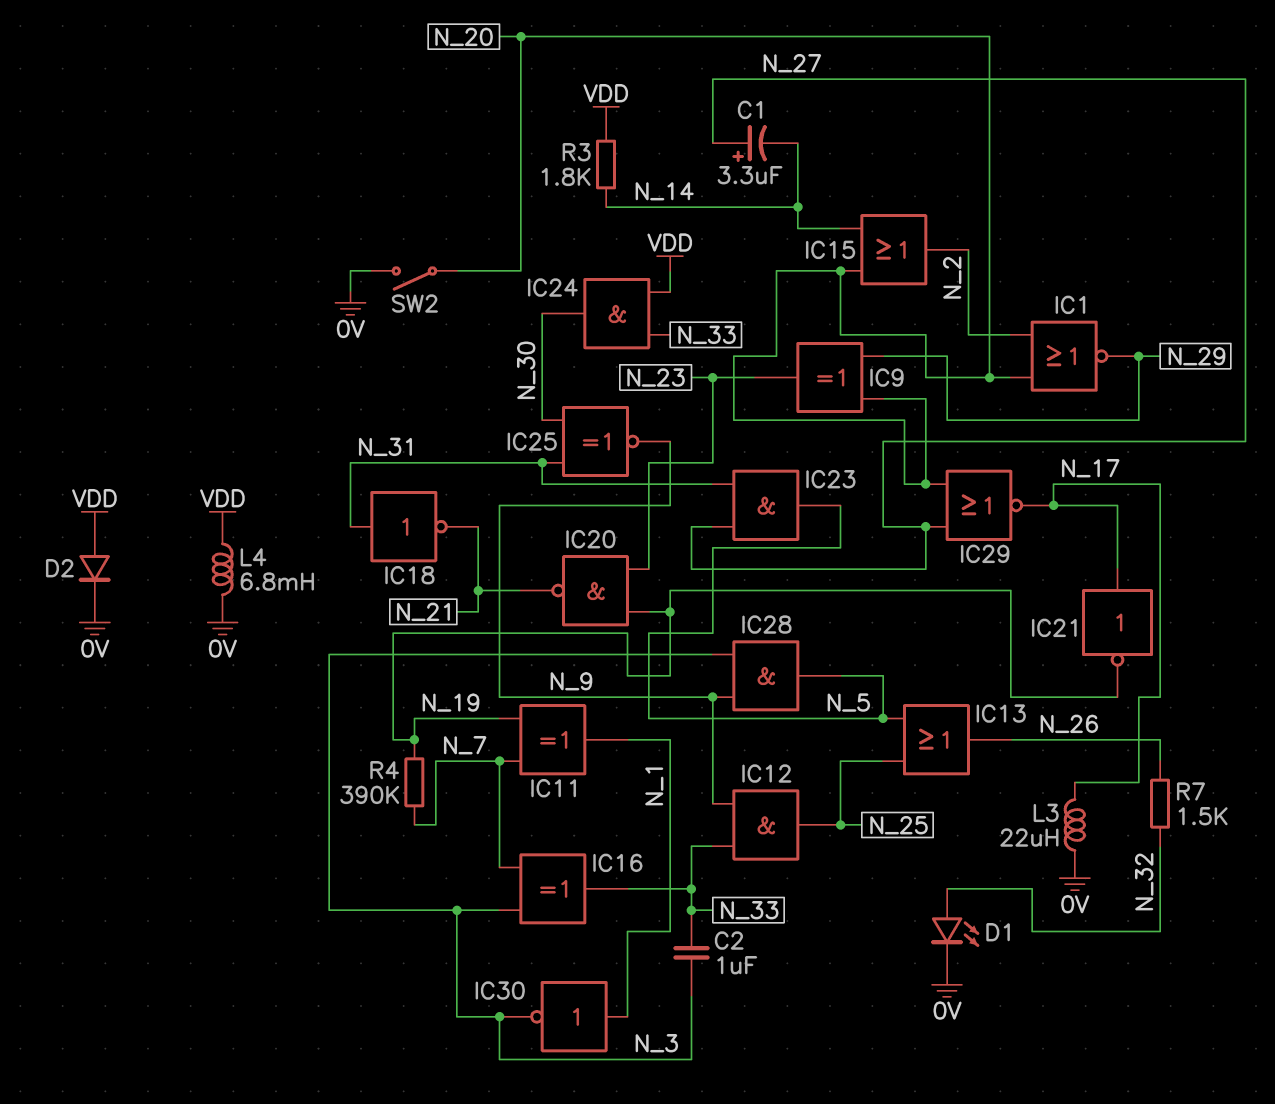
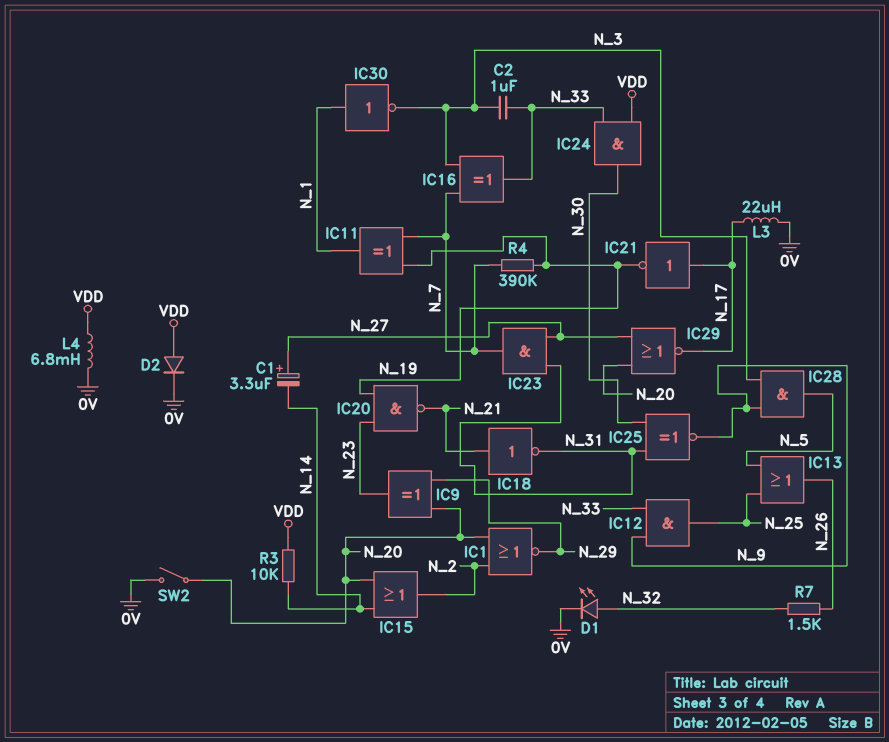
IC18: NOT (in N_31, out N_21) -> NOT (in N_21, out N_31)
IC23: AND (in N_27, in N_31, out N_5) -> AND (in N_27, in N_31, out N_7)
R3: 1.8k (N_14, VDD) -> 10k (N_14, VDD)

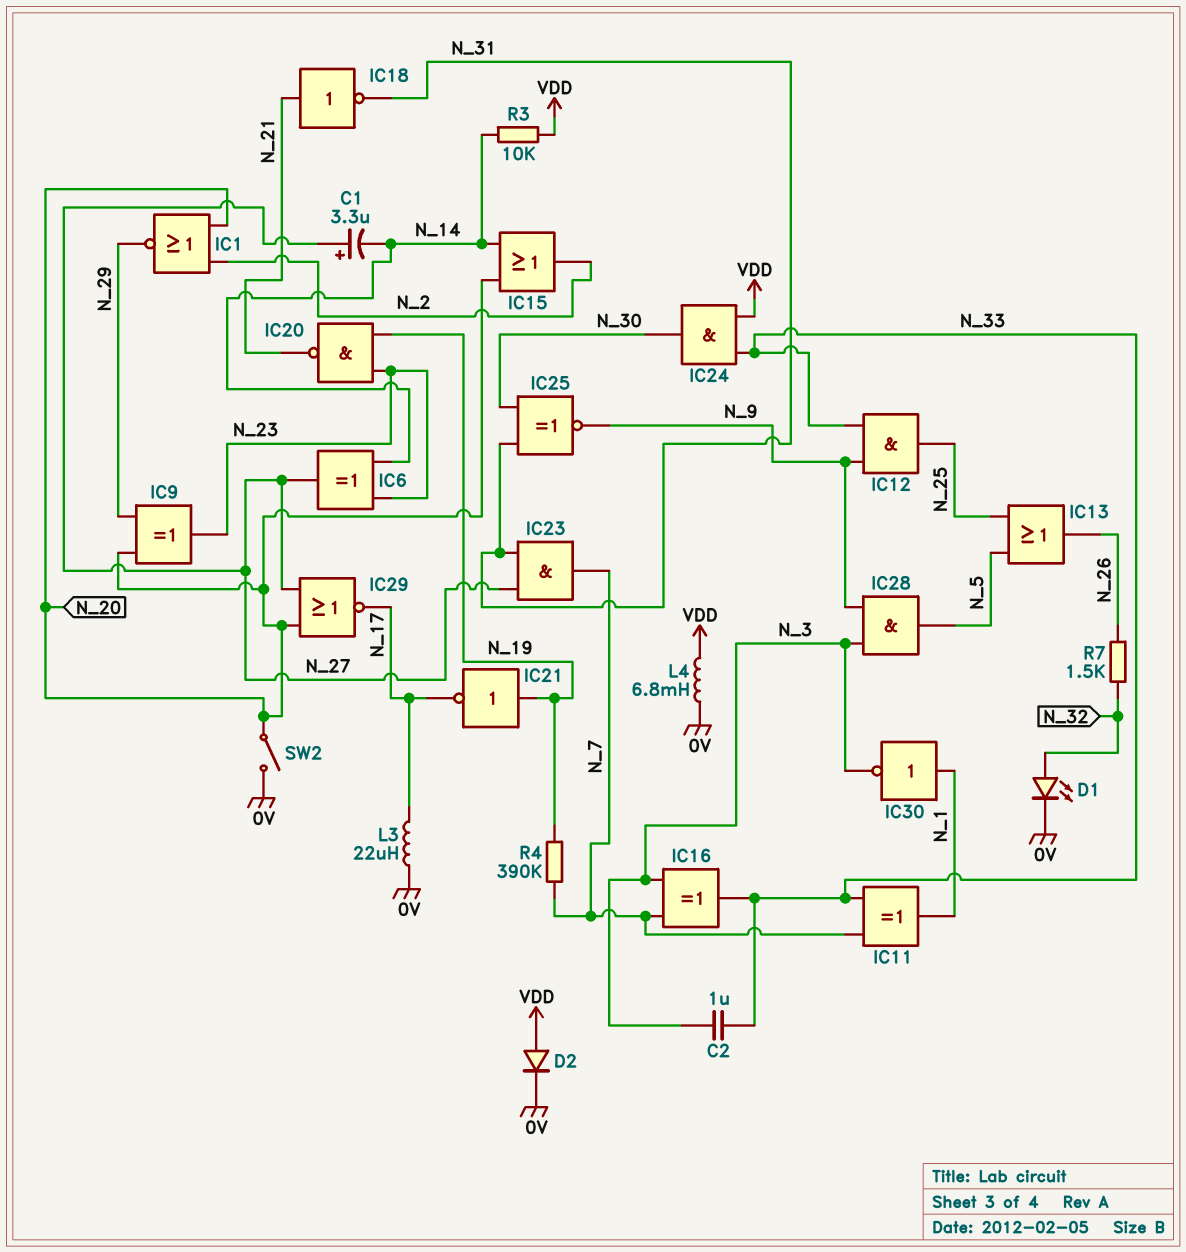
IC6: none -> XOR (in N_14, in N_23, out N_27)
IC11: XOR (in N_7, in N_19, out N_1) -> XOR (in N_7, in N_33, out N_1)
IC21: NOT (in N_17, out N_19) -> NOT (in N_19, out N_17)

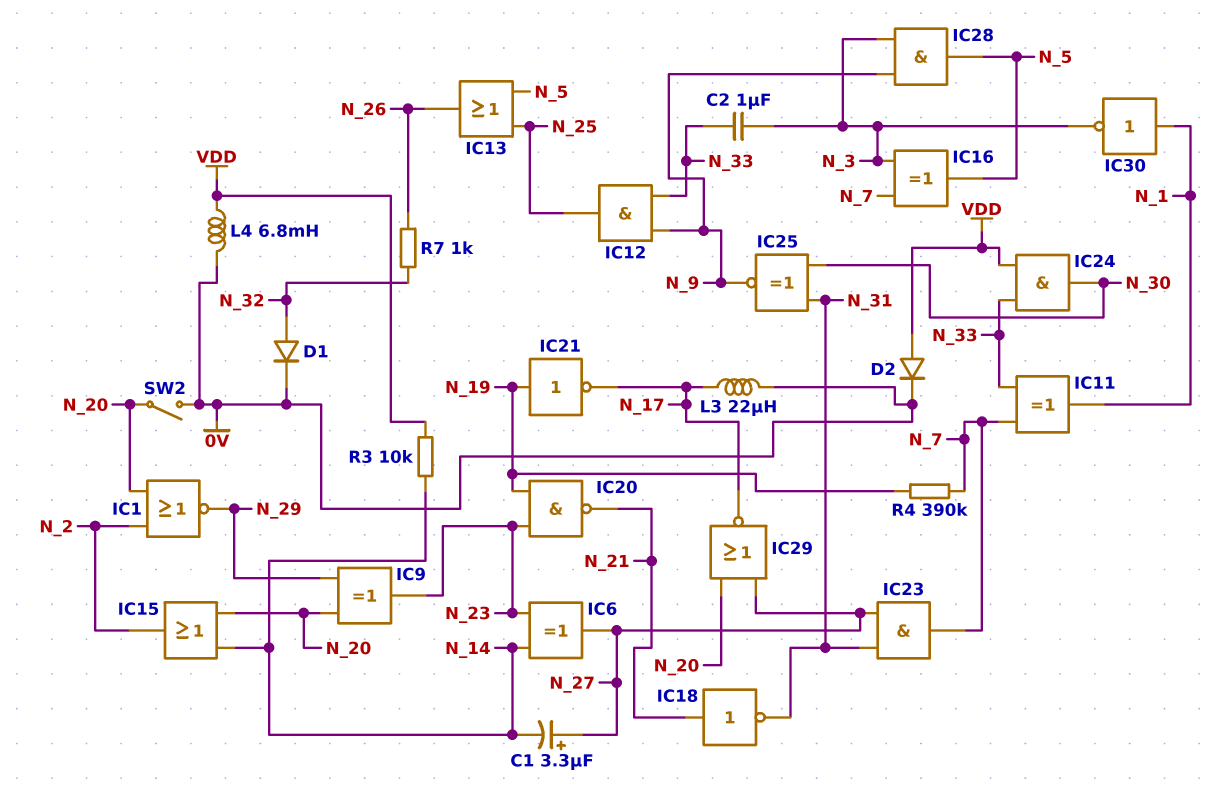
D1: LED (A N_32, K 0V) -> diode (A N_32, K 0V)
IC16: XOR (in N_3, in N_7, out N_33) -> XOR (in N_3, in N_7, out N_5)
R7: 1.5k (N_26, N_32) -> 1k (N_26, N_32)

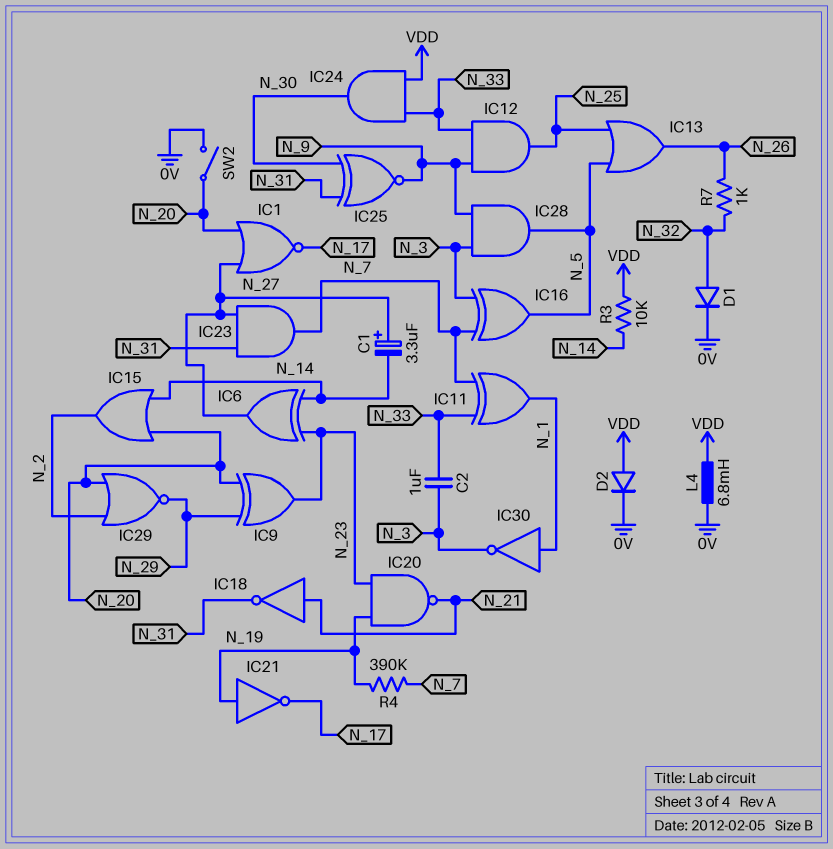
IC1: NOR (in N_2, in N_20, out N_29) -> NOR (in N_20, in N_27, out N_17)
IC29: NOR (in N_20, in N_27, out N_17) -> NOR (in N_2, in N_20, out N_29)
L3: 22uH (0V, N_17) -> none

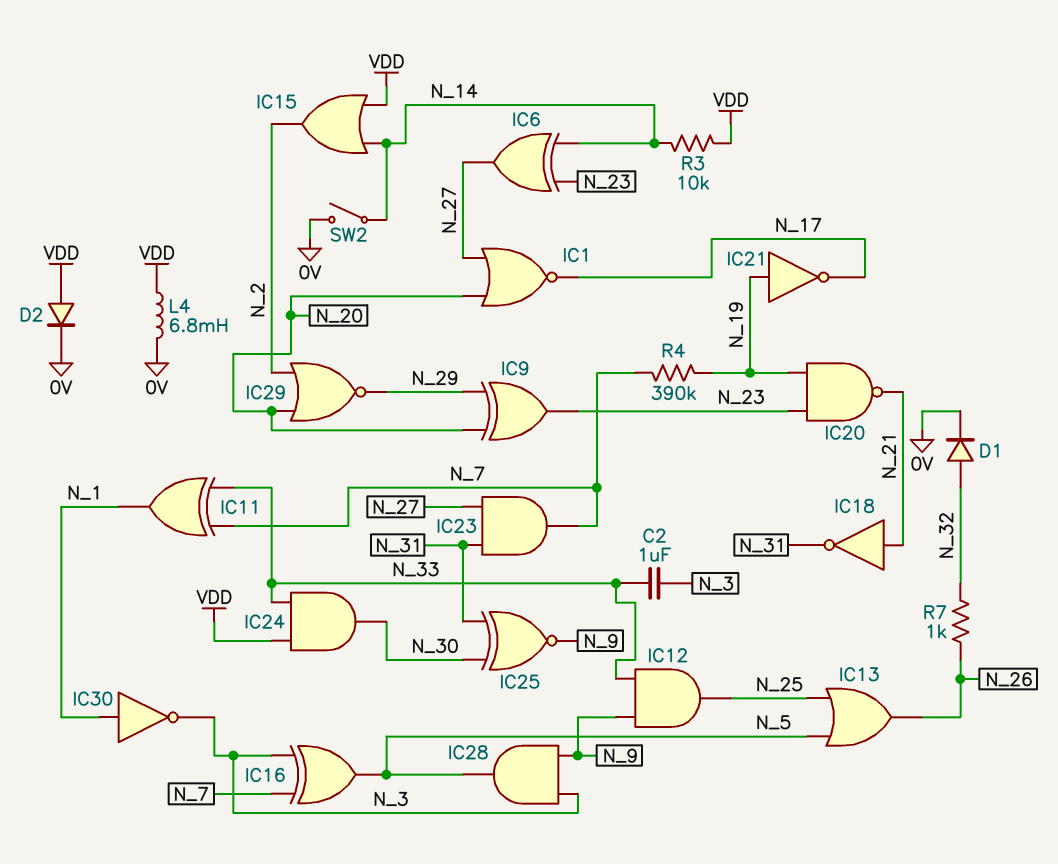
C1: 3.3uF (plus N_27, minus N_14) -> none
IC15: OR (in N_14, in N_20, out N_2) -> OR (in N_14, in VDD, out N_2)
SW2: switch (0V, N_20) -> switch (0V, N_14)

